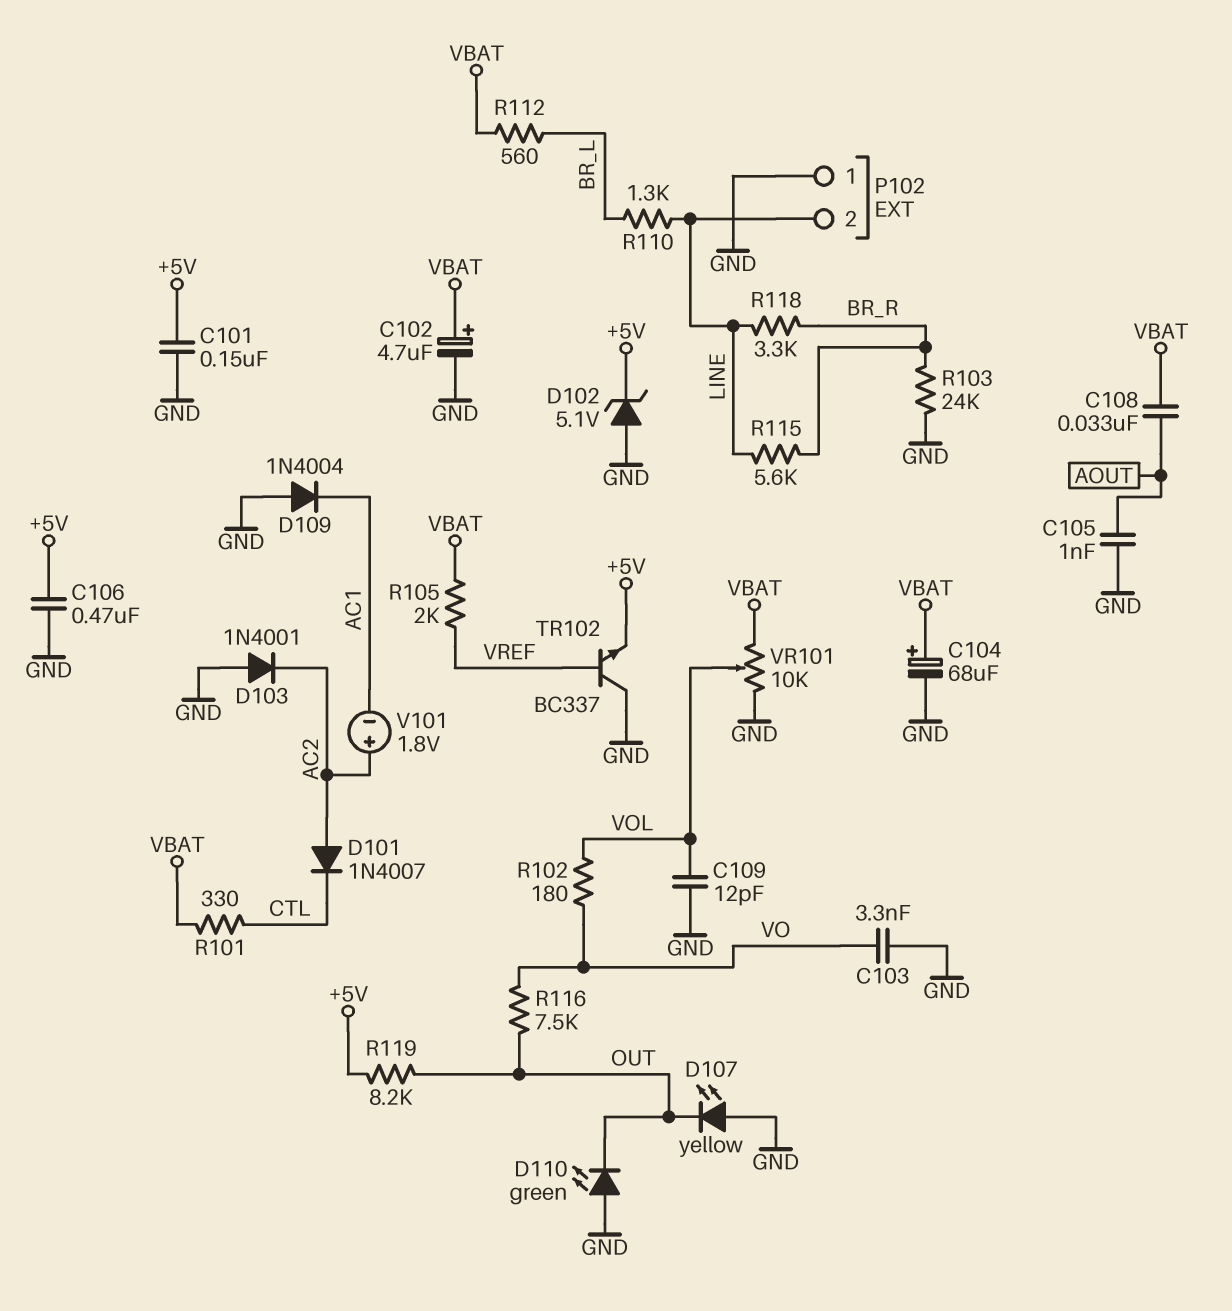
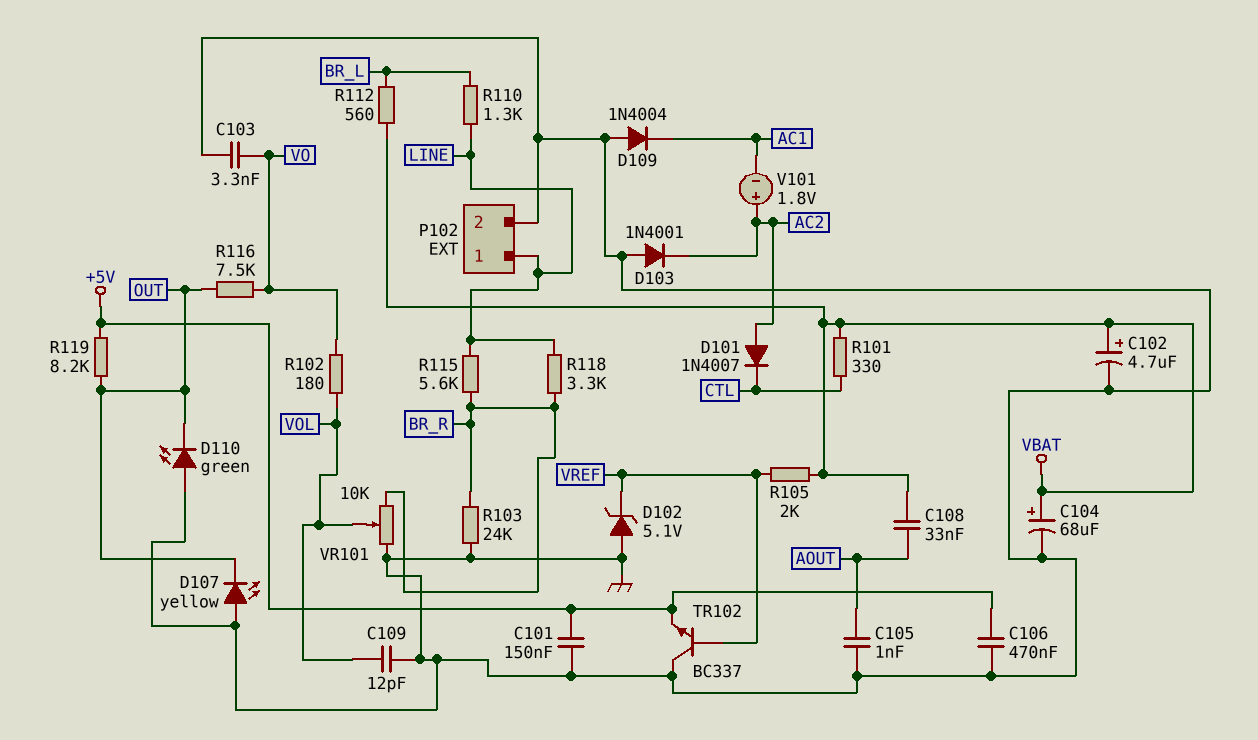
D102: zener 5.1V (A GND, K +5V) -> zener 5.1V (A GND, K VREF)
P102 pin 1: GND -> LINE
P102 pin 2: LINE -> GND
VR101: 10k (GND, VBAT, wiper VOL) -> 10k (BR_R, GND, wiper VOL)

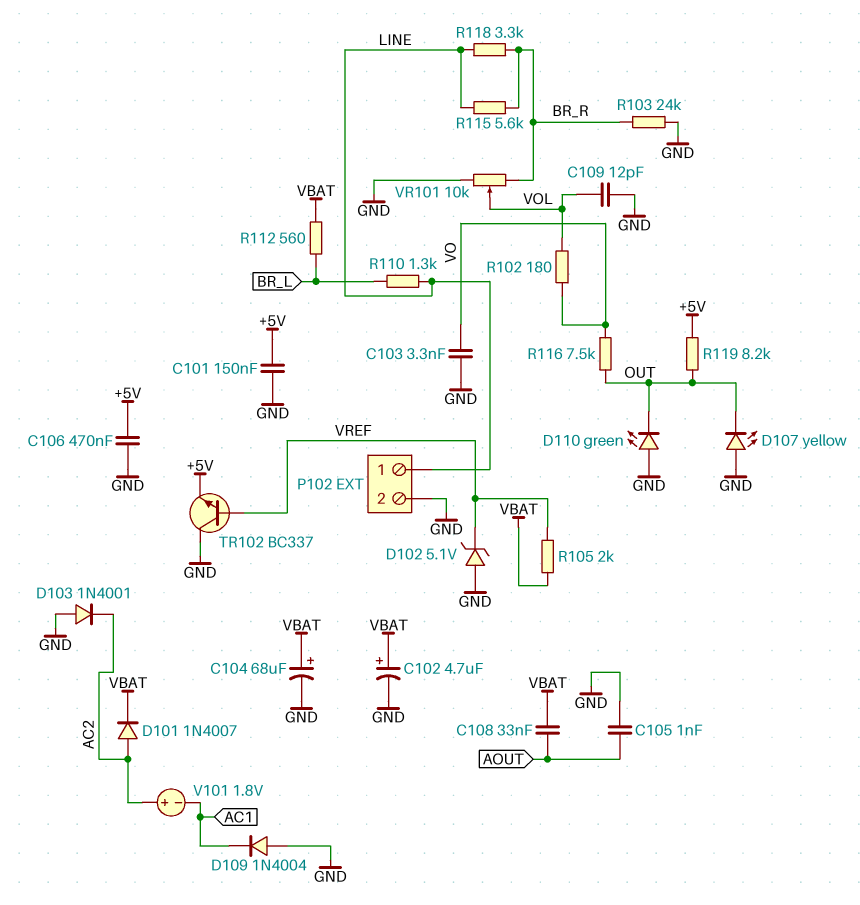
D101: diode 1N4007 (A AC2, K CTL) -> diode 1N4007 (A AC2, K VBAT)
R101: 330 (CTL, VBAT) -> none

